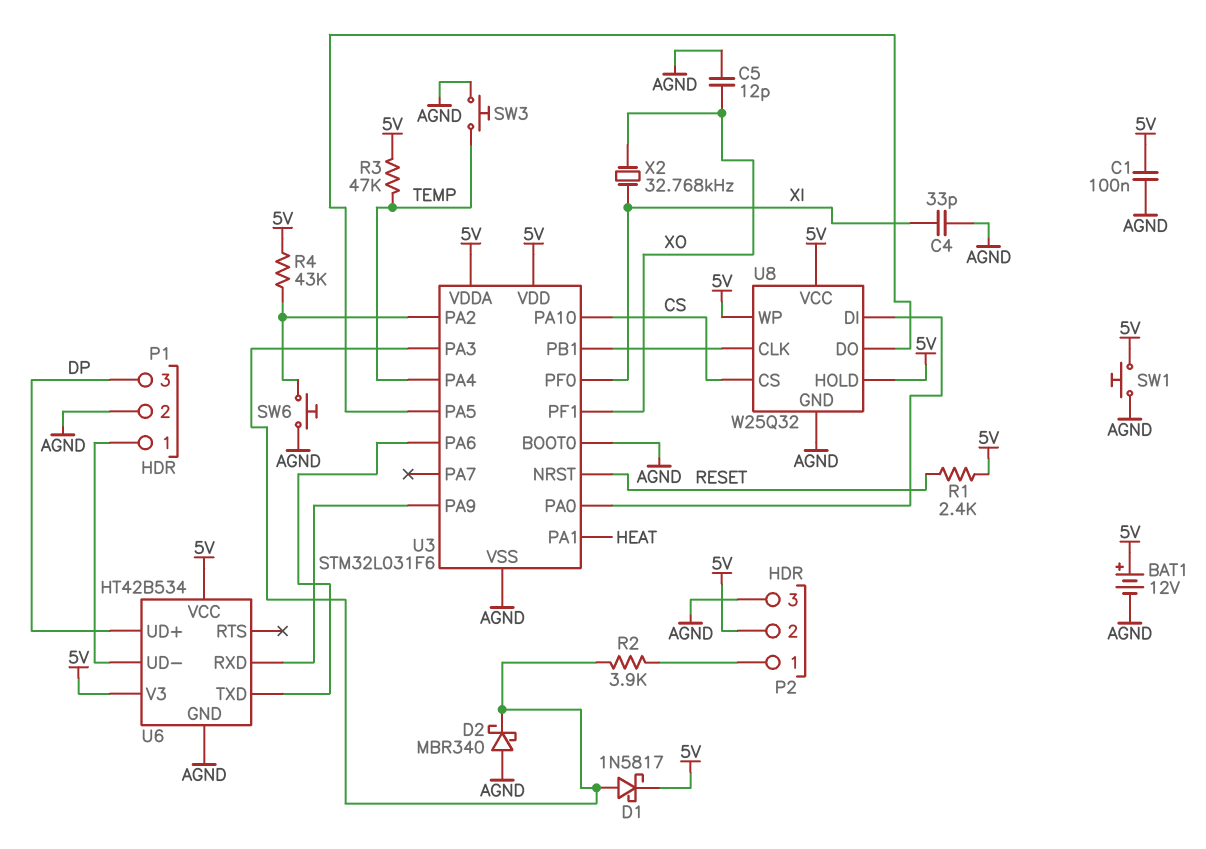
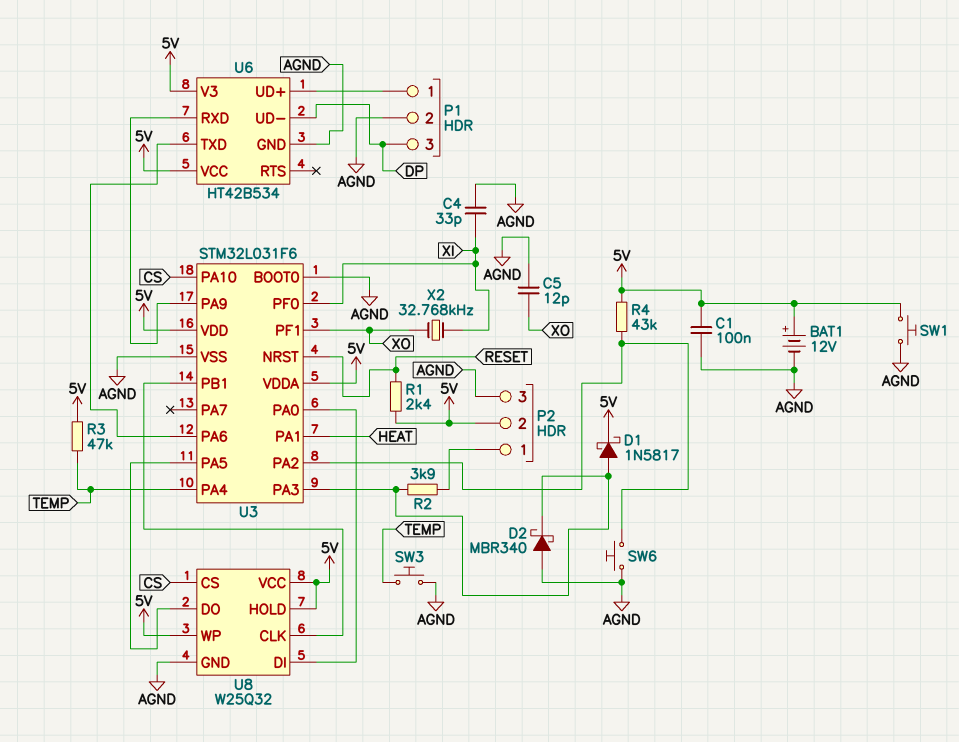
U6 pin UD+: DP -> P1/1
U6 pin UD-: P1/1 -> DP

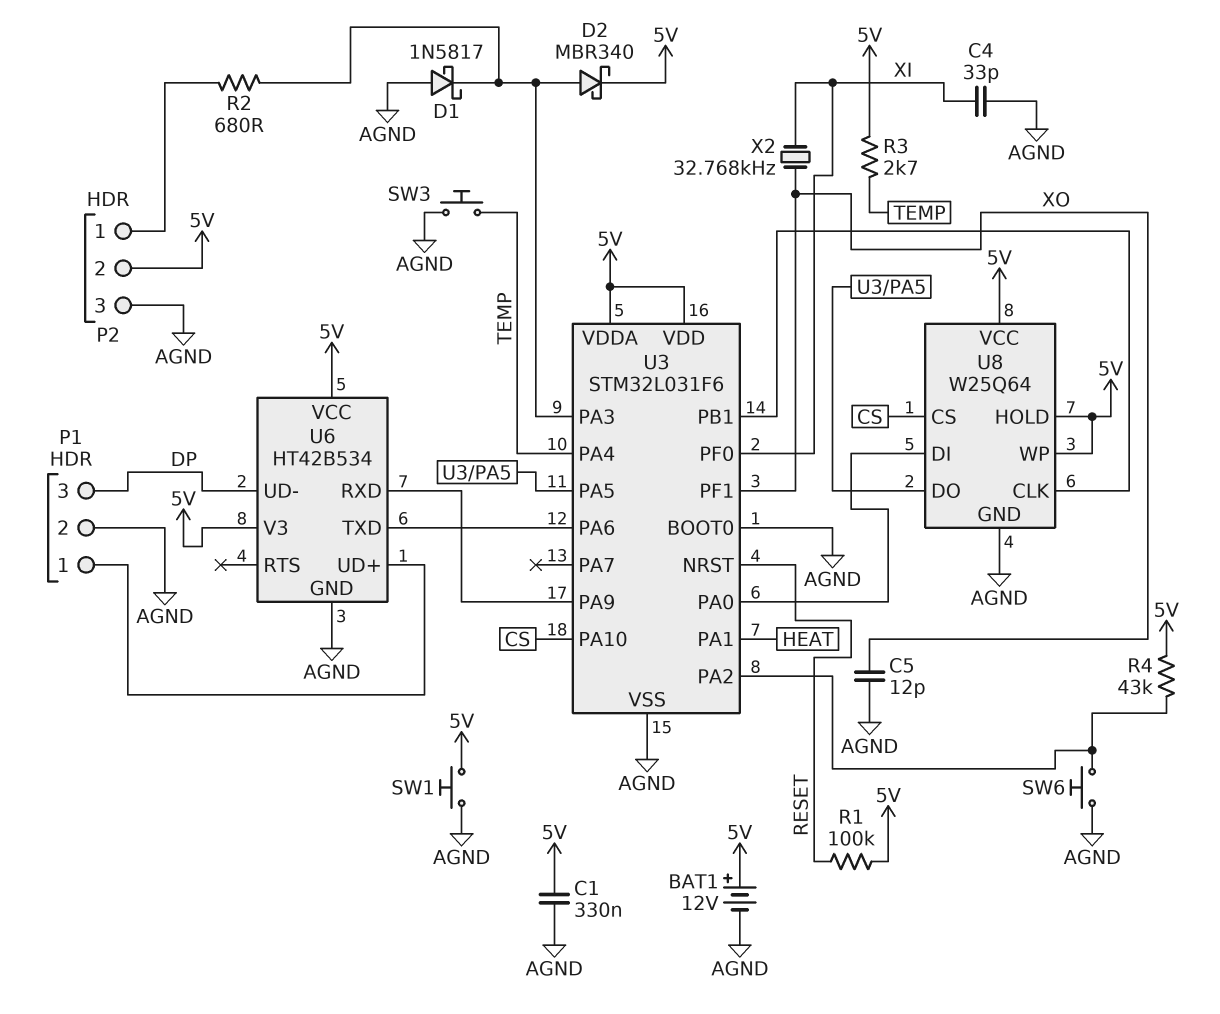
C1: 100nF (5V, AGND) -> 330nF (5V, AGND)
D1: schottky 1N5817 (A U3/PA3, K 5V) -> schottky 1N5817 (A AGND, K U3/PA3)
D2: schottky MBR340 (A AGND, K U3/PA3) -> schottky MBR340 (A U3/PA3, K 5V)
R1: 2.4k (5V, RESET) -> 100k (5V, RESET)
R2: 3.9k (P2/1, U3/PA3) -> 680 (P2/1, U3/PA3)
R3: 47k (5V, TEMP) -> 2.7k (5V, TEMP)
U8: W25Q32 -> W25Q64

